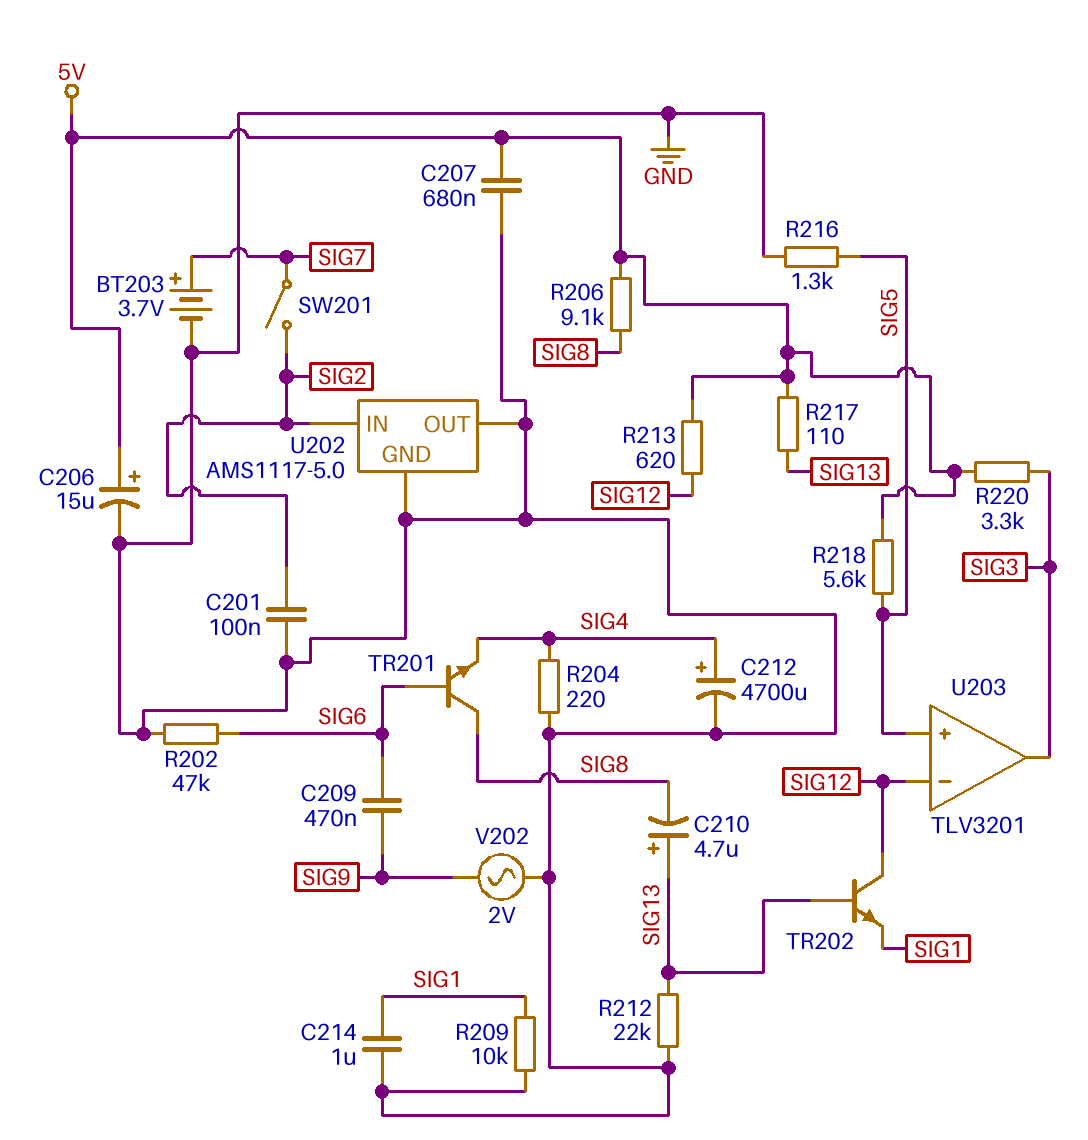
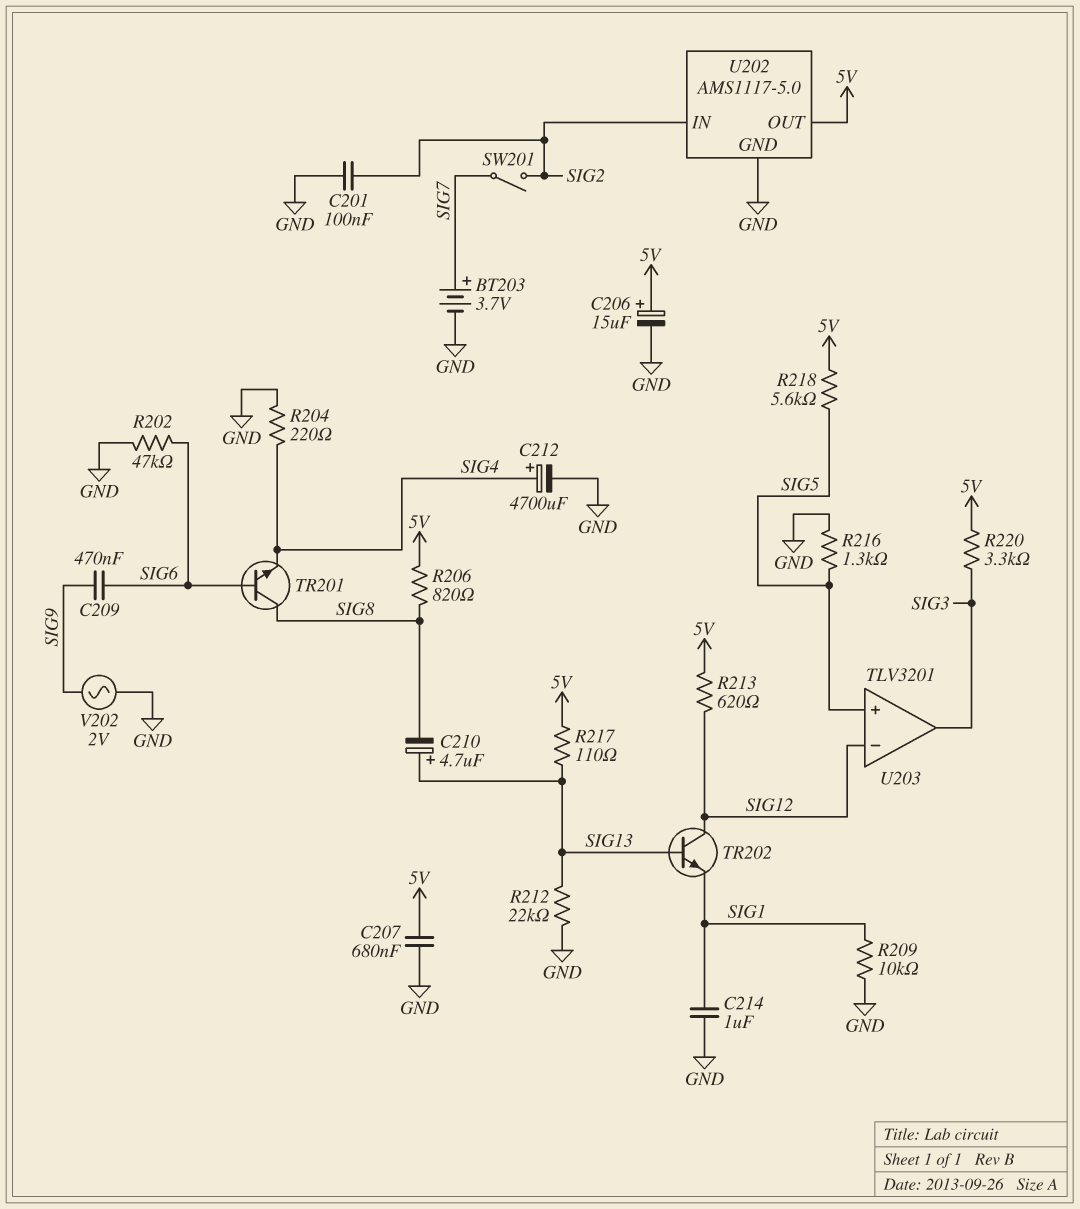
R206: 9.1k (5V, SIG8) -> 820 (5V, SIG8)
U202 pin OUT: GND -> 5V

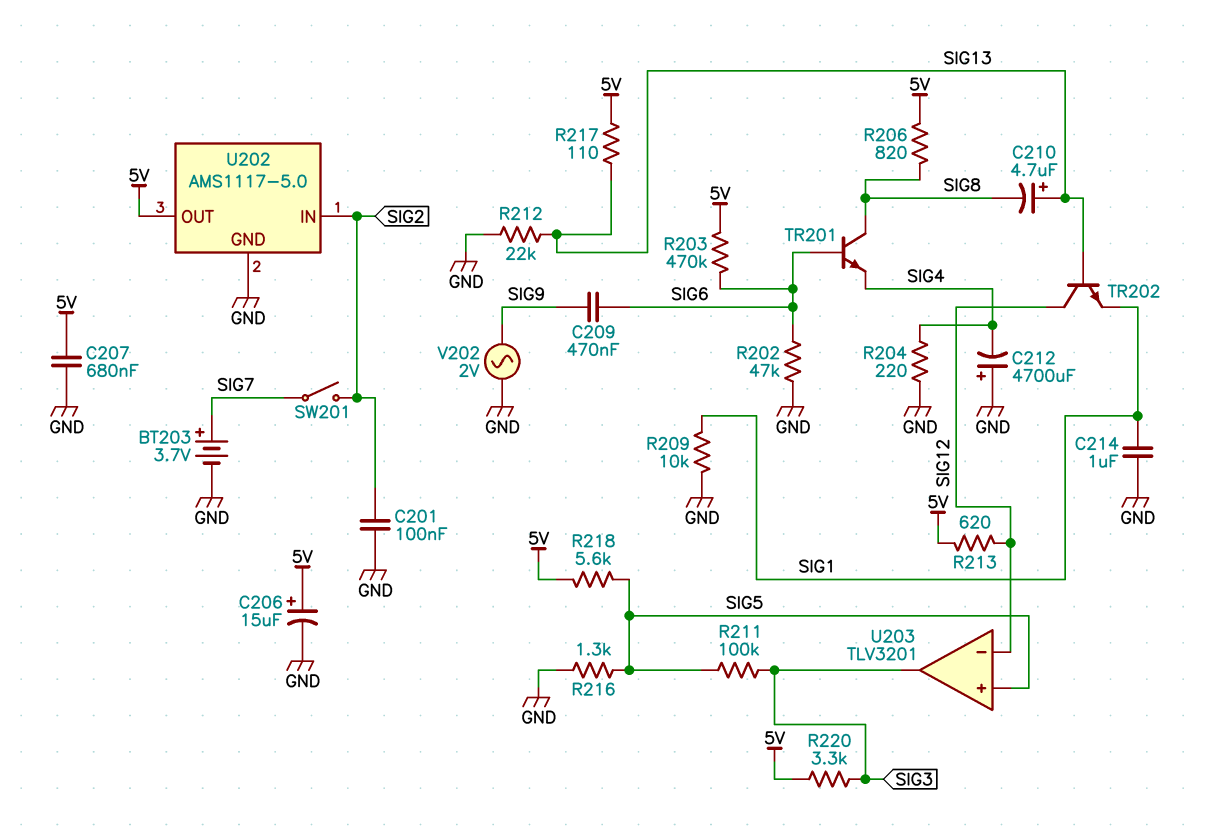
C212: 4700uF (plus SIG4, minus GND) -> 4700uF (plus GND, minus SIG4)
R203: none -> 470k (5V, SIG6)
R211: none -> 100k (SIG3, SIG5)

